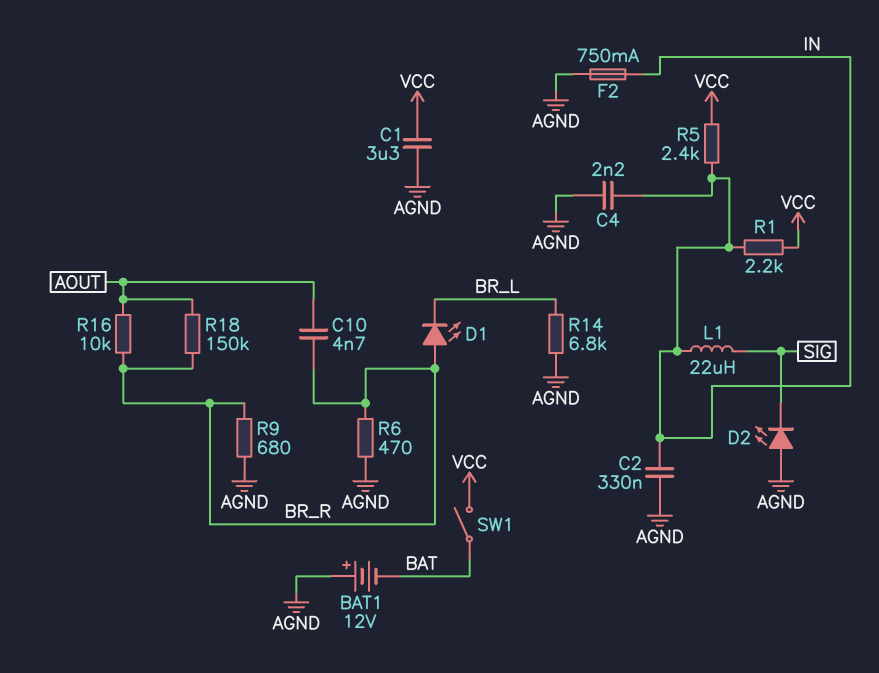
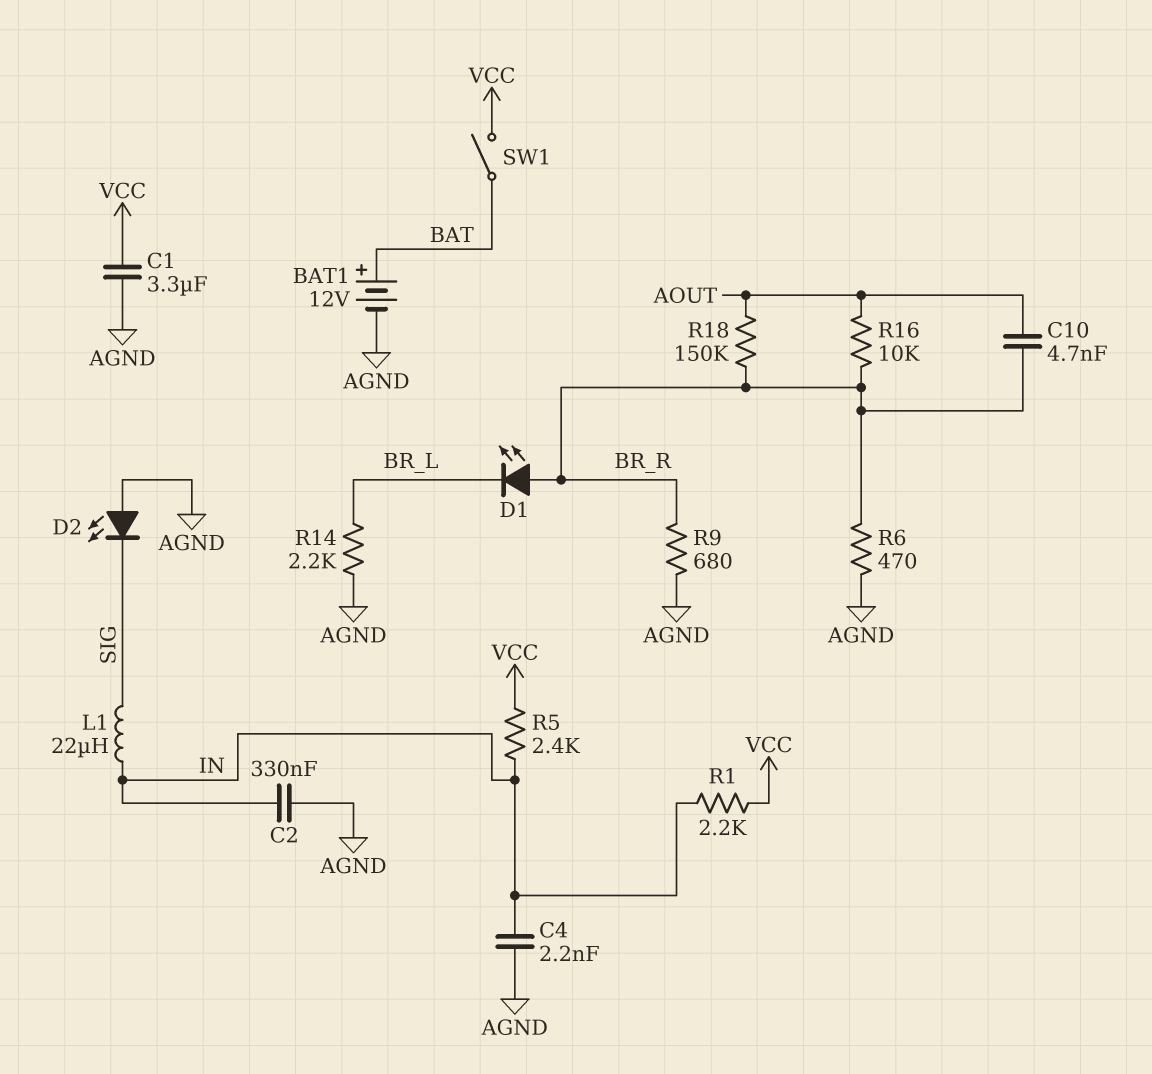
BAT1: 12V (plus AGND, minus BAT) -> 12V (plus BAT, minus AGND)
F2: 750mA (AGND, IN) -> none
R14: 6.8k (AGND, BR_L) -> 2.2k (AGND, BR_L)

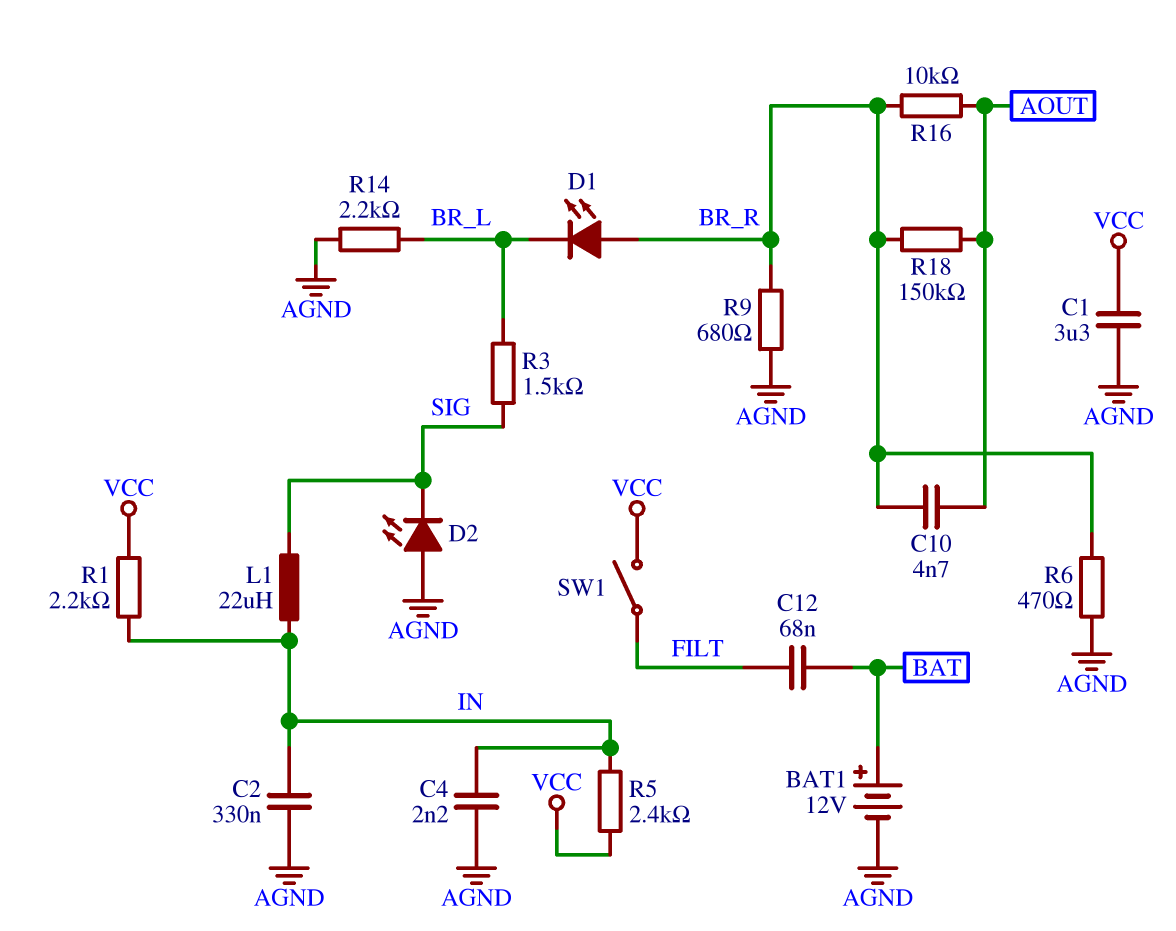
C12: none -> 68nF (BAT, FILT)
R3: none -> 1.5k (BR_L, SIG)
SW1: switch (BAT, VCC) -> switch (FILT, VCC)

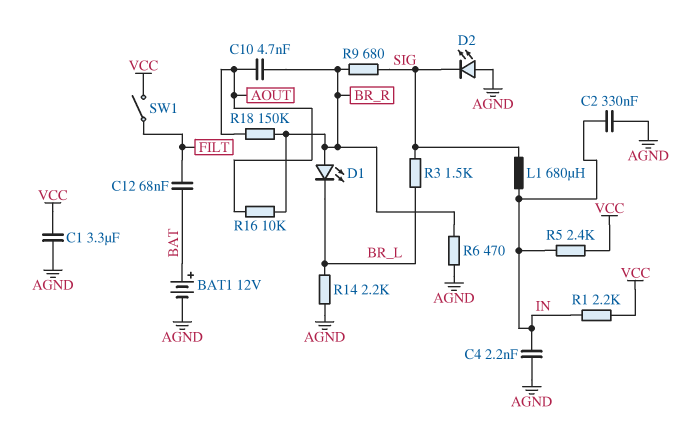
L1: 22uH (IN, SIG) -> 680uH (IN, SIG)
R9: 680 (AGND, BR_R) -> 680 (BR_R, SIG)

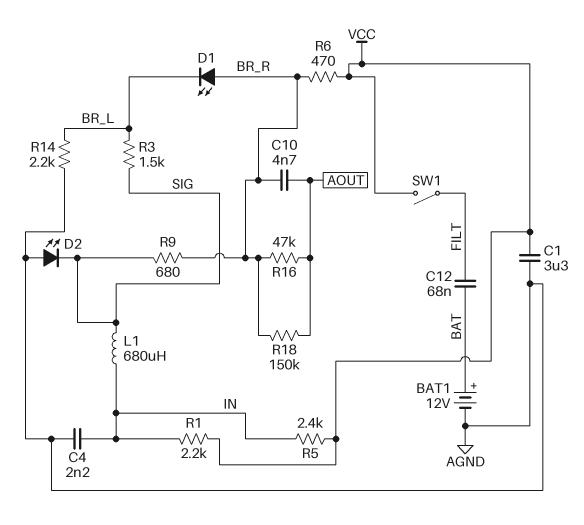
C2: 330nF (AGND, IN) -> none
R6: 470 (AGND, BR_R) -> 470 (BR_R, VCC)
R16: 10k (AOUT, BR_R) -> 47k (AOUT, BR_R)

